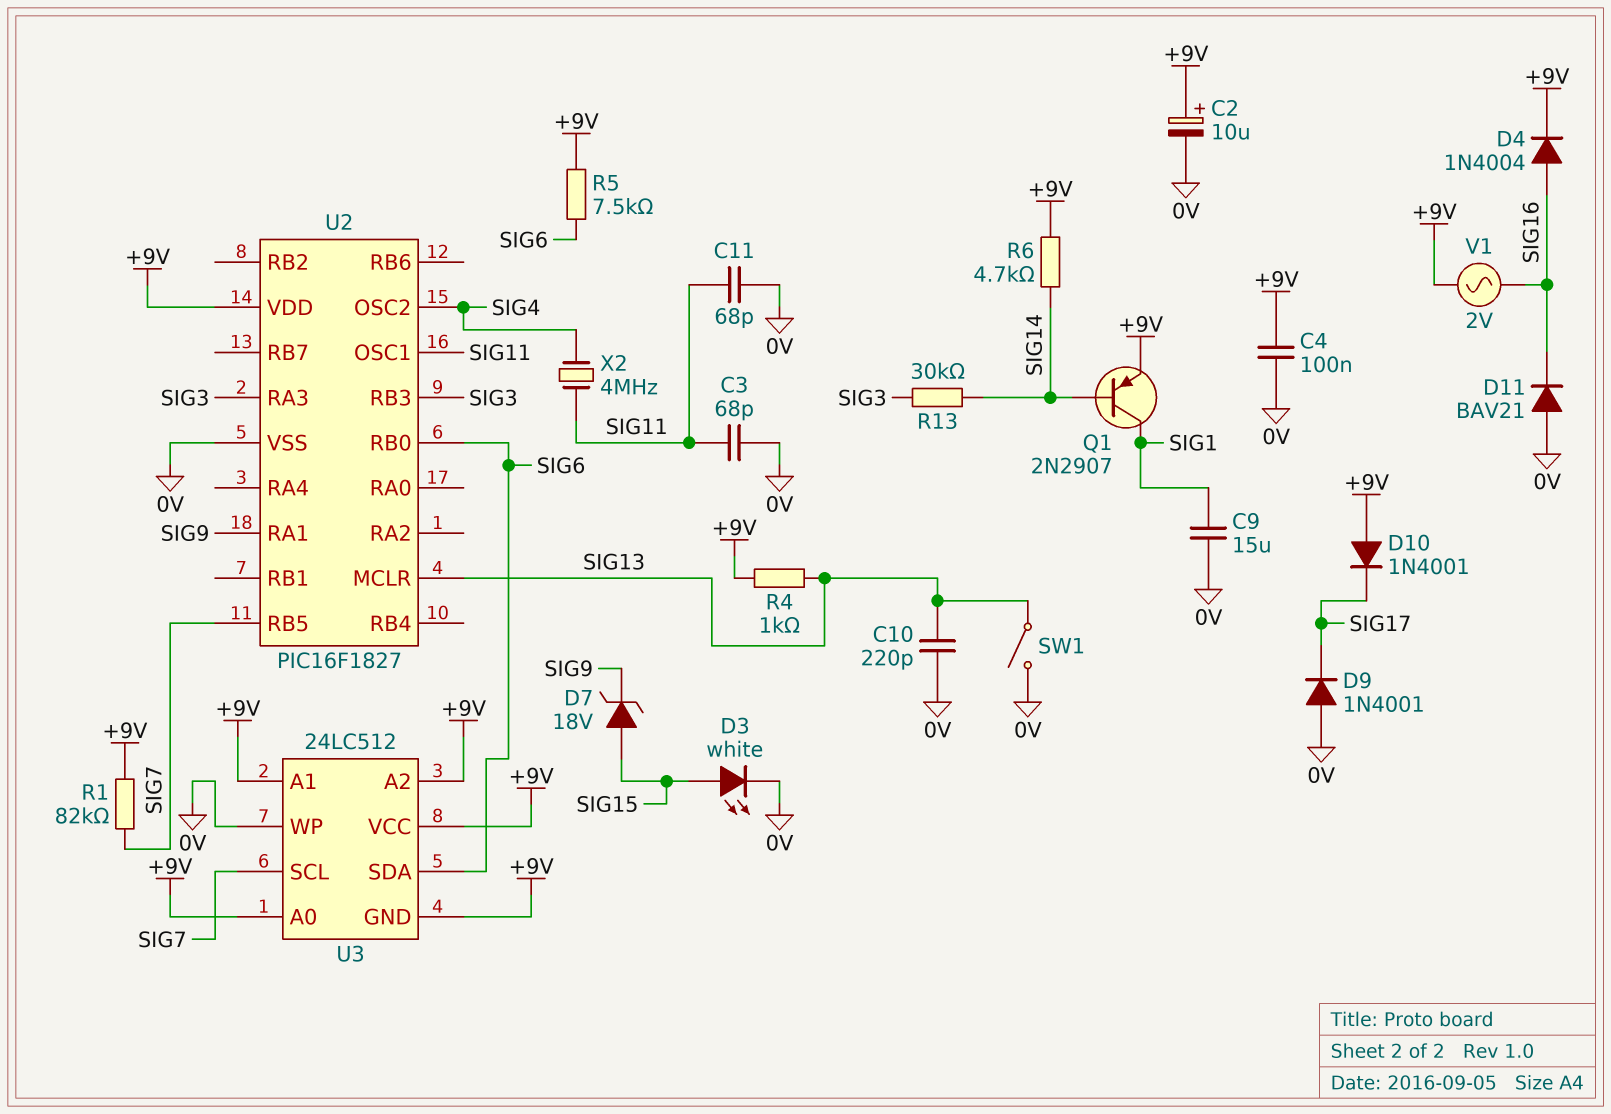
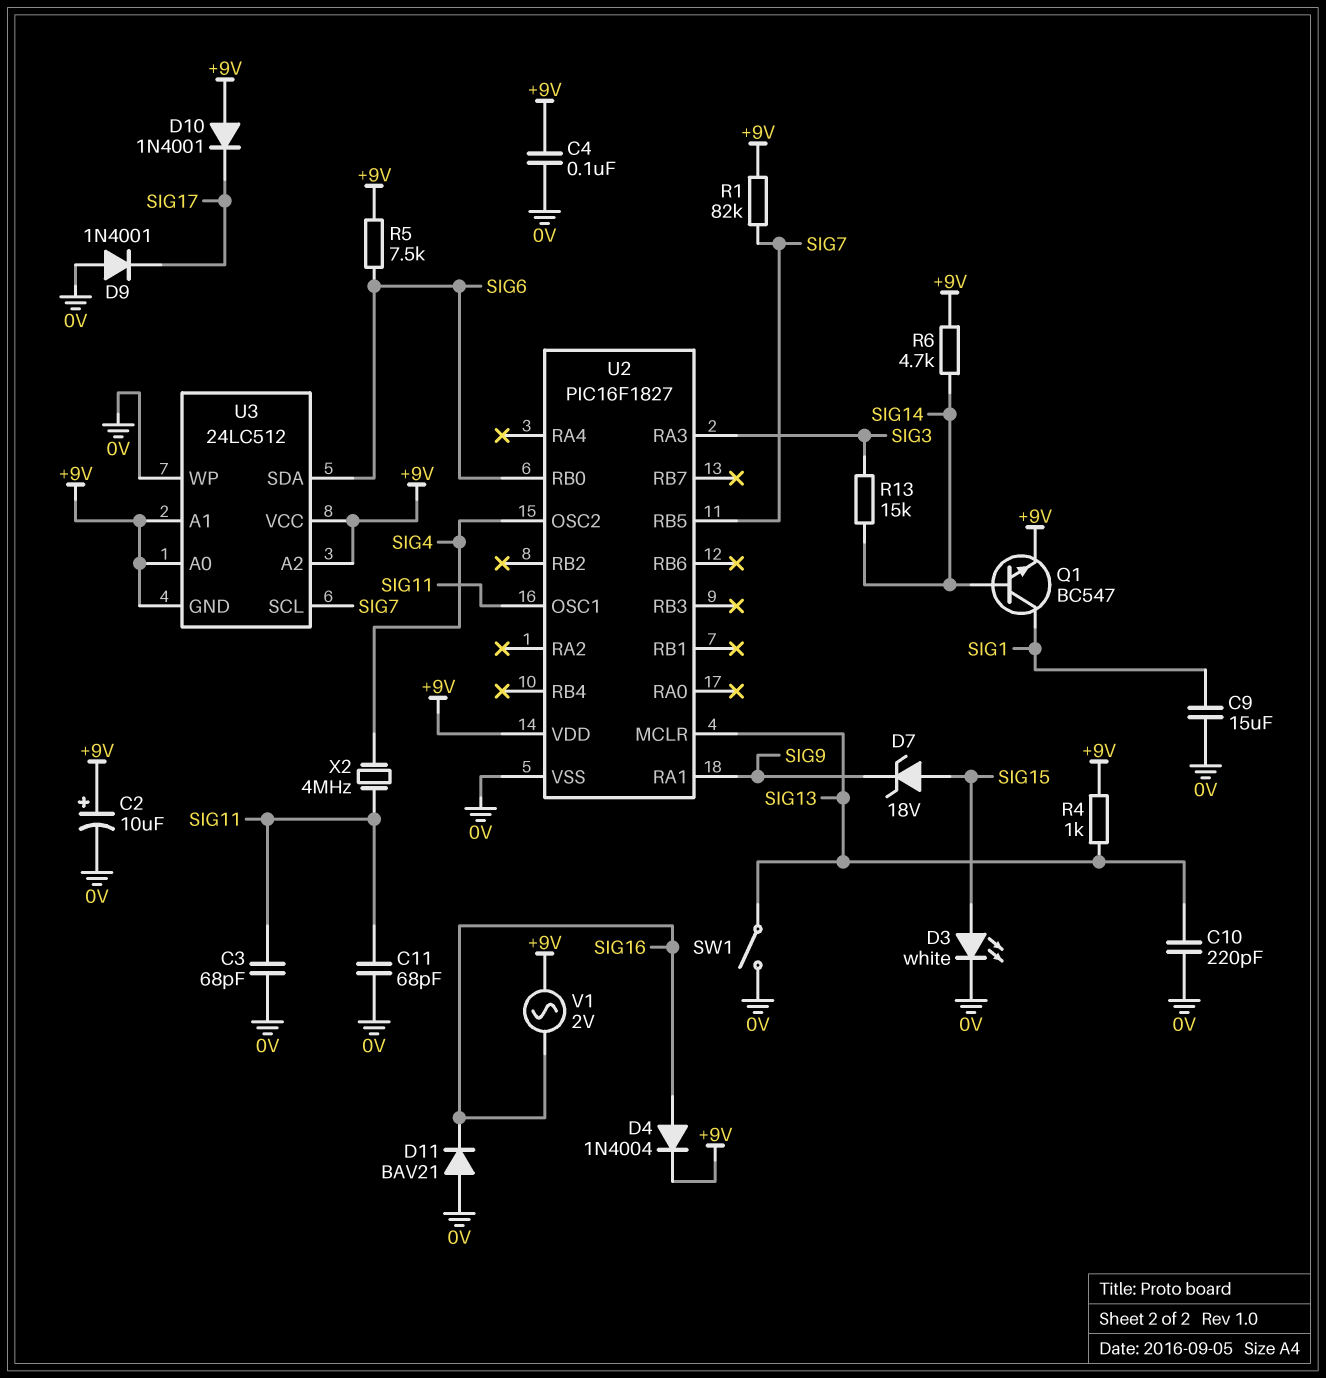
Q1: PNP 2N2907 (B SIG14, C SIG1, E +9V) -> NPN BC547 (B SIG14, C SIG1, E +9V)
R13: 30k (SIG3, SIG14) -> 15k (SIG3, SIG14)
U2 pin RB3: SIG3 -> none

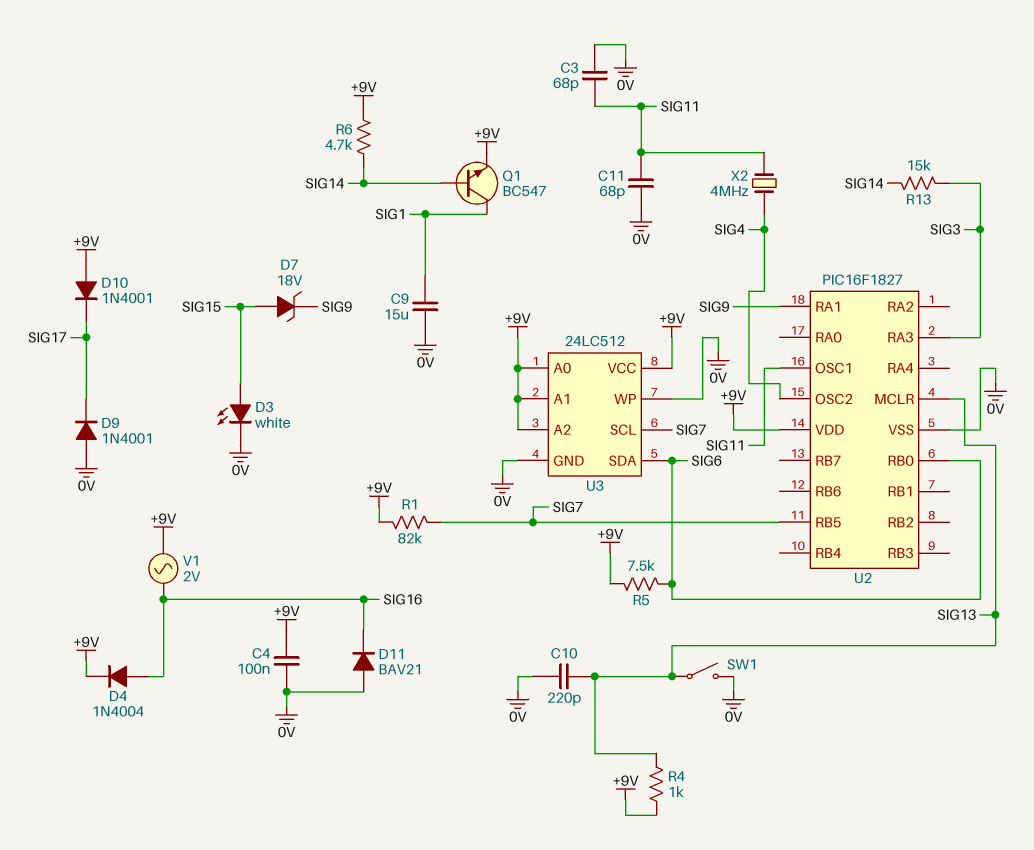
C2: 10uF (plus +9V, minus 0V) -> none
U3 pin GND: +9V -> 0V

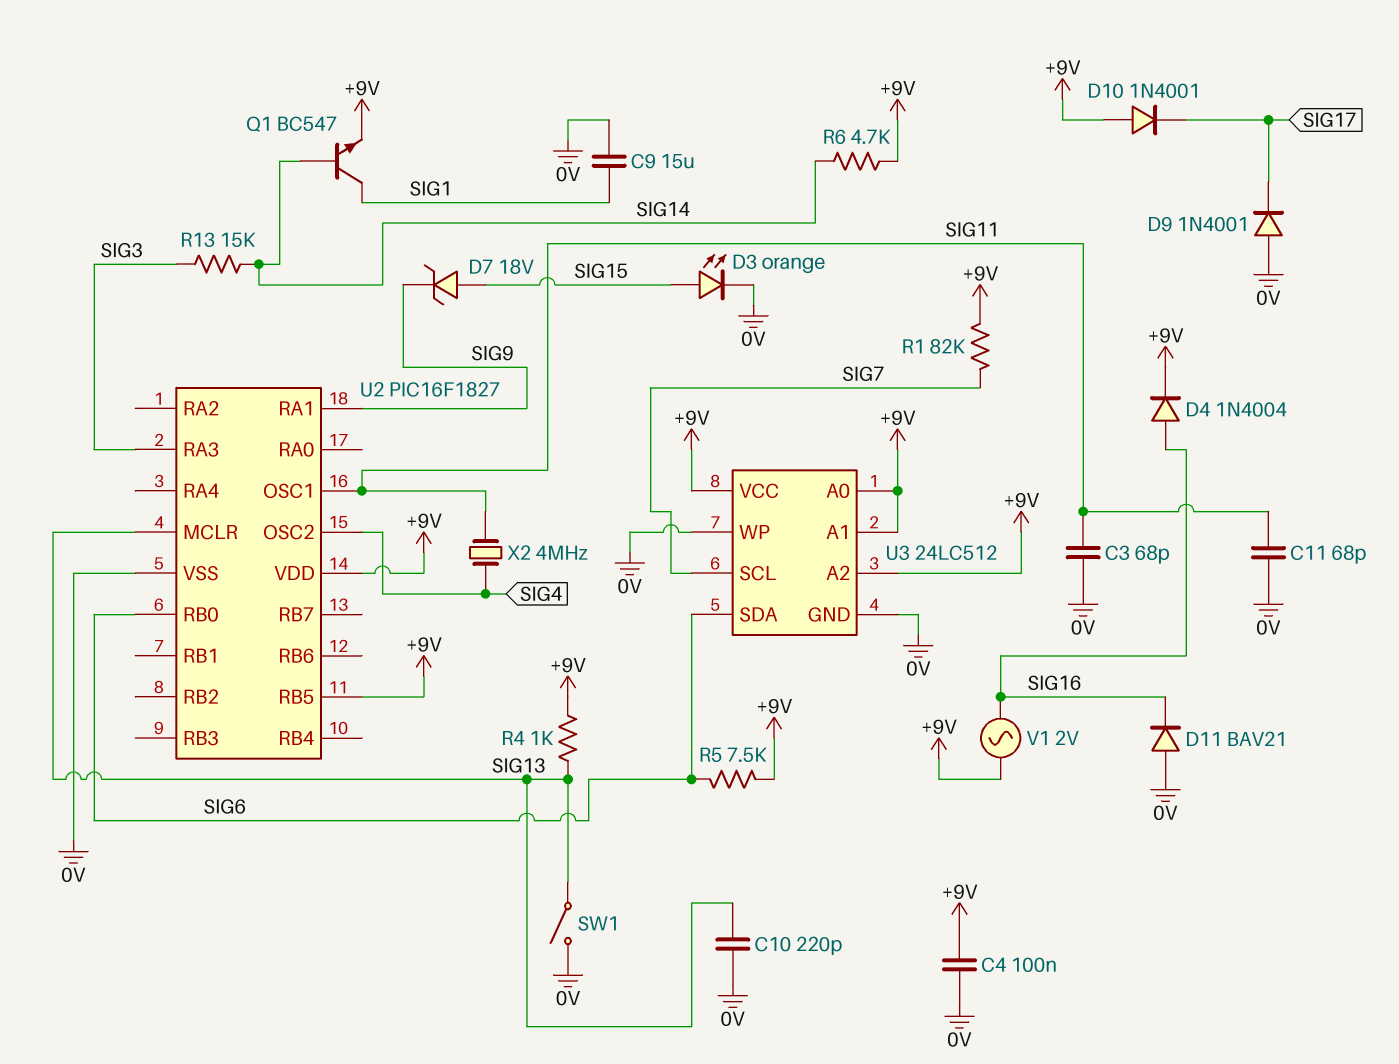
D3: LED white (A SIG15, K 0V) -> LED orange (A SIG15, K 0V)
U2 pin RB5: SIG7 -> +9V

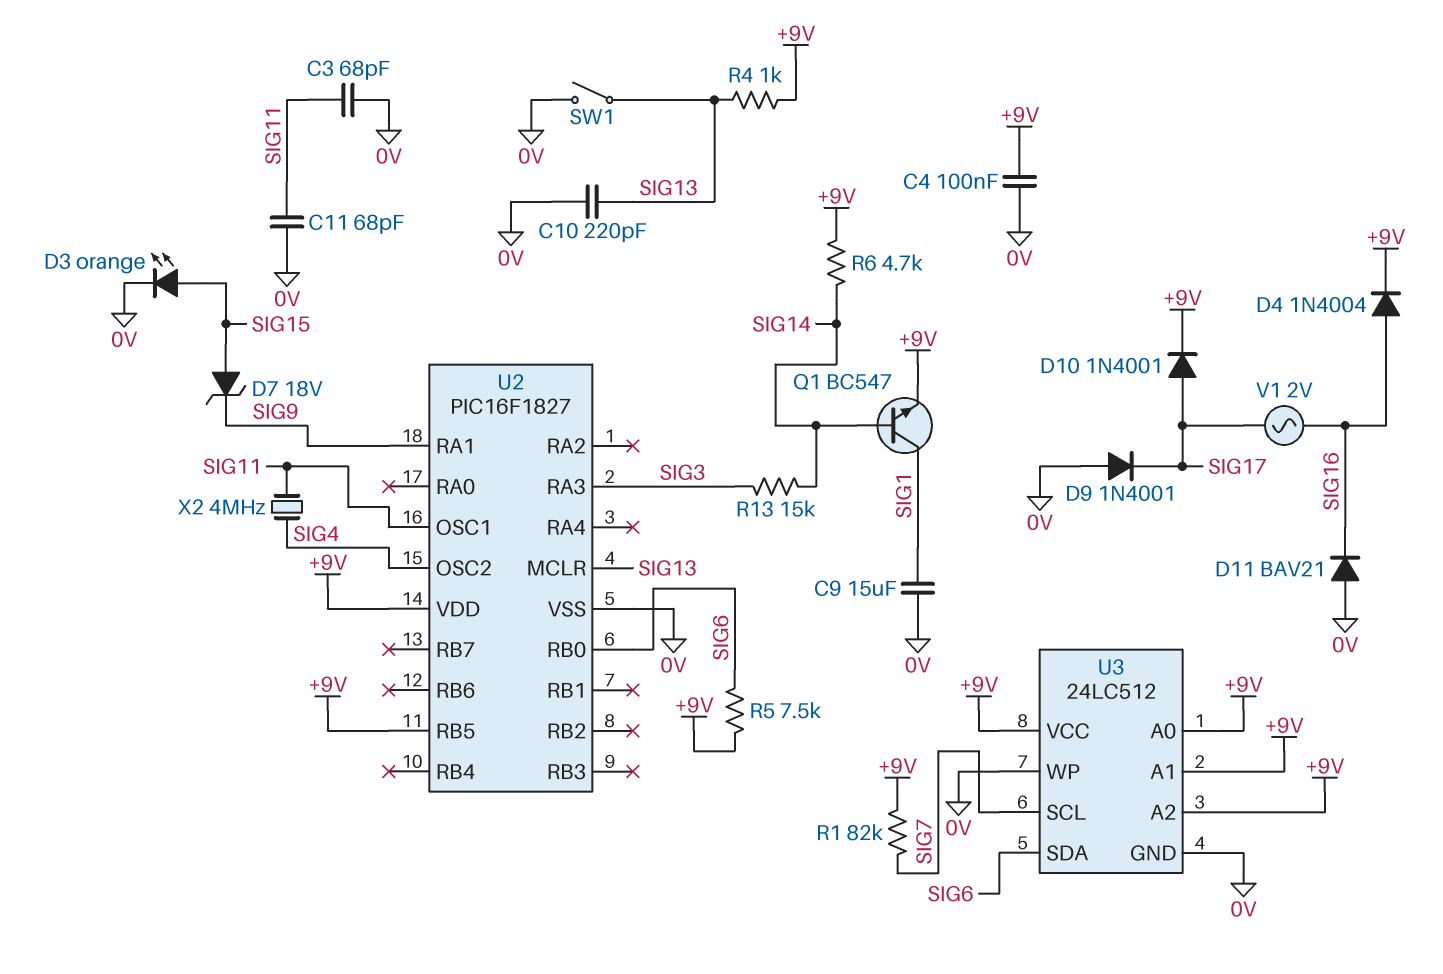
D10: diode 1N4001 (A +9V, K SIG17) -> diode 1N4001 (A SIG17, K +9V)
V1: AC 2V (+9V, SIG16) -> AC 2V (SIG16, SIG17)

